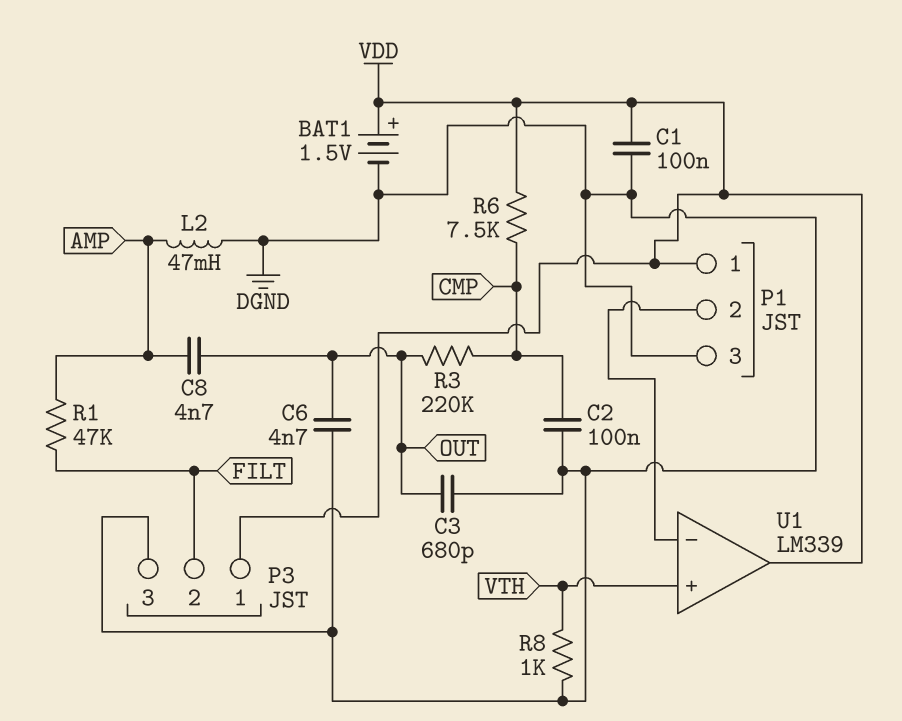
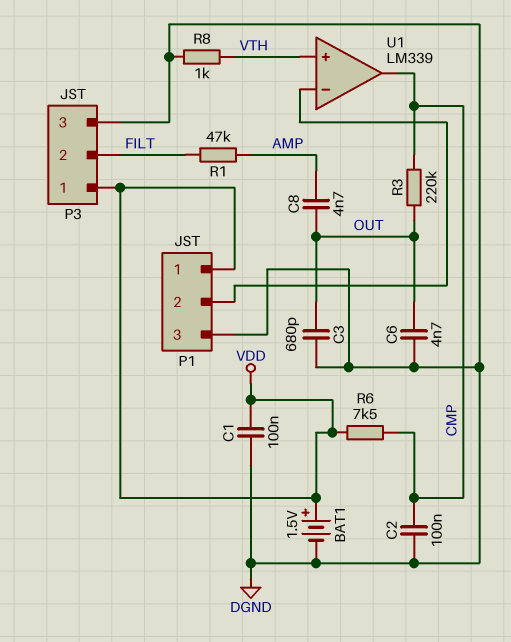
L2: 47mH (AMP, DGND) -> none
U1 pin out: VDD -> CMP

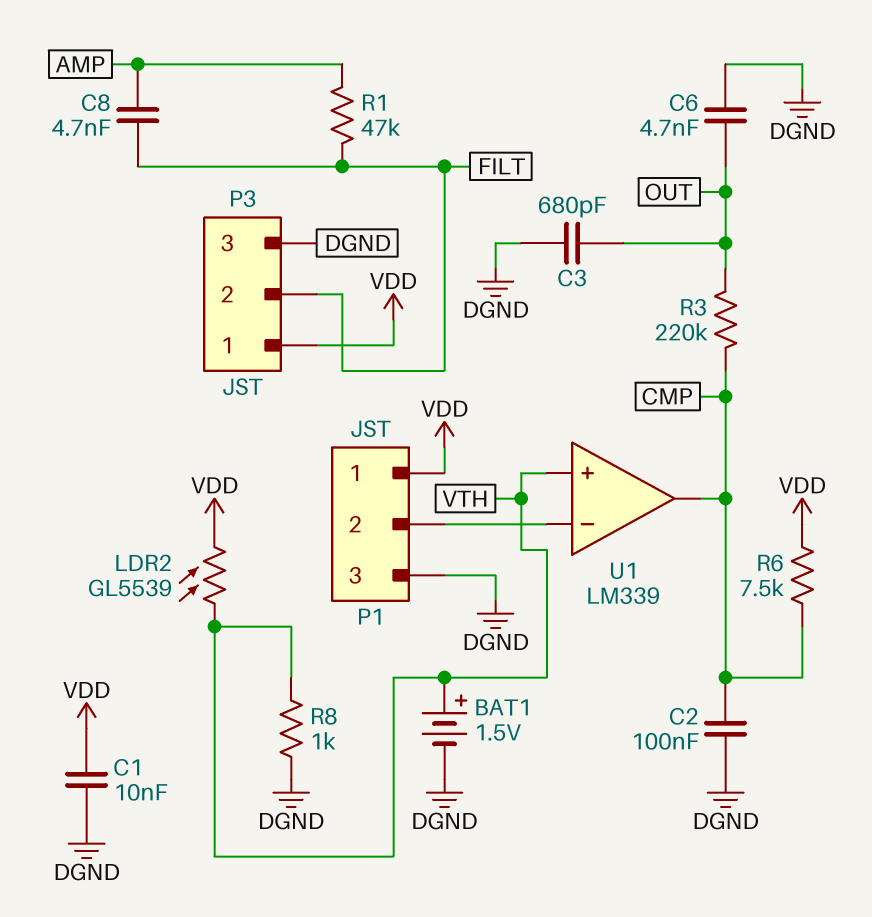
BAT1: 1.5V (plus VDD, minus DGND) -> 1.5V (plus VTH, minus DGND)
C1: 100nF (DGND, VDD) -> 10nF (DGND, VDD)
C8: 4.7nF (AMP, OUT) -> 4.7nF (AMP, FILT)
LDR2: none -> GL5539 (VDD, VTH)

